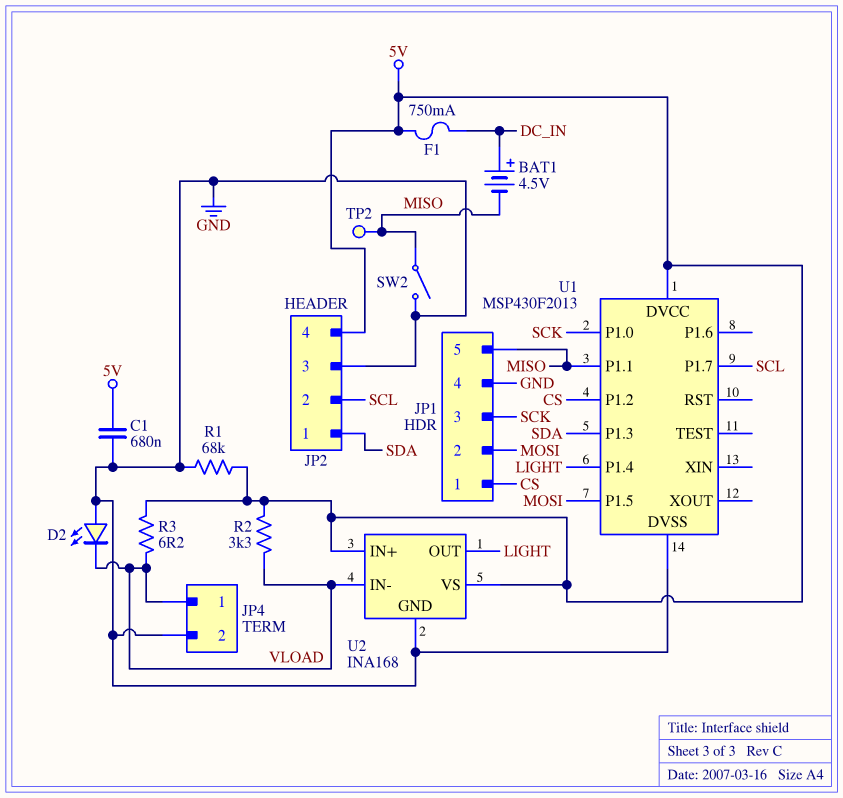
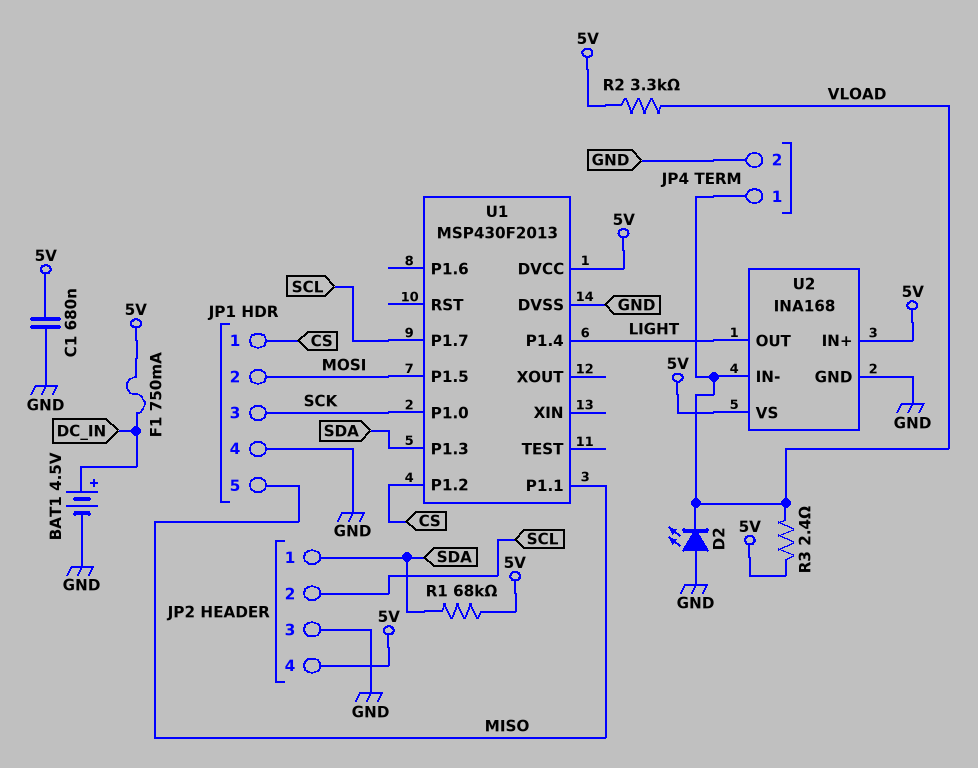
BAT1: 4.5V (plus DC_IN, minus MISO) -> 4.5V (plus DC_IN, minus GND)
R1: 68k (5V, GND) -> 68k (5V, SDA)
R3: 6.2 (5V, VLOAD) -> 2.4 (5V, VLOAD)
SW2: switch (GND, MISO) -> none
TP2: test point (MISO) -> none

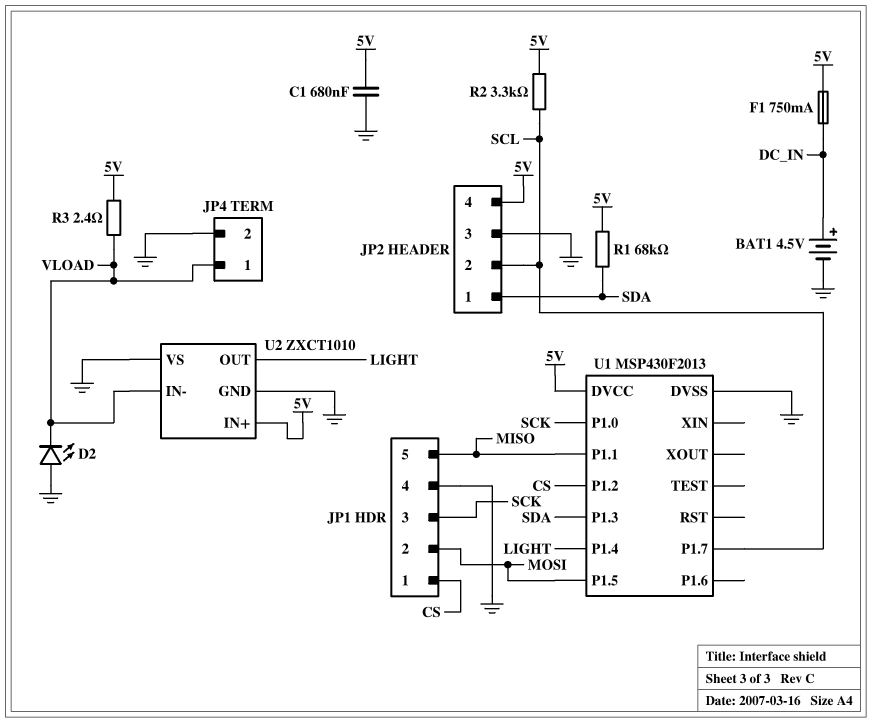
R2: 3.3k (5V, VLOAD) -> 3.3k (5V, SCL)
U2: INA168 -> ZXCT1010
U2 pin VS: 5V -> GND

